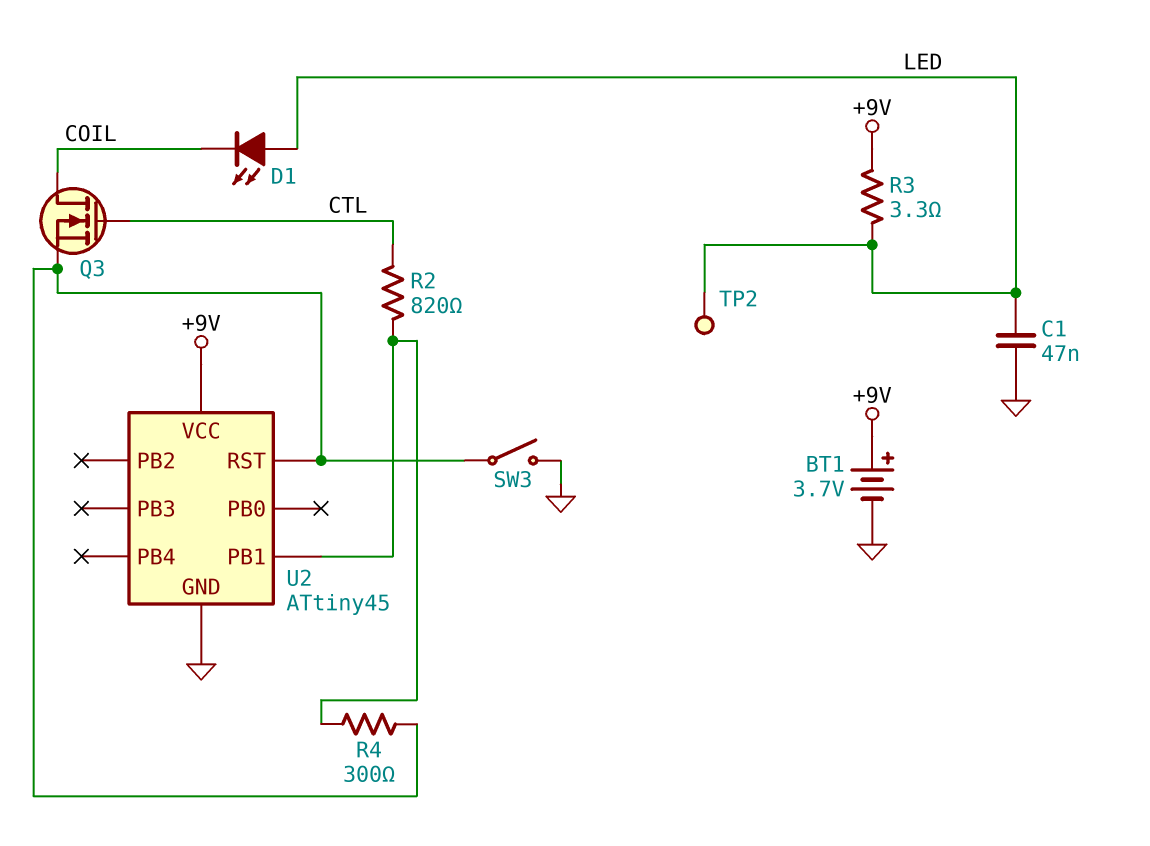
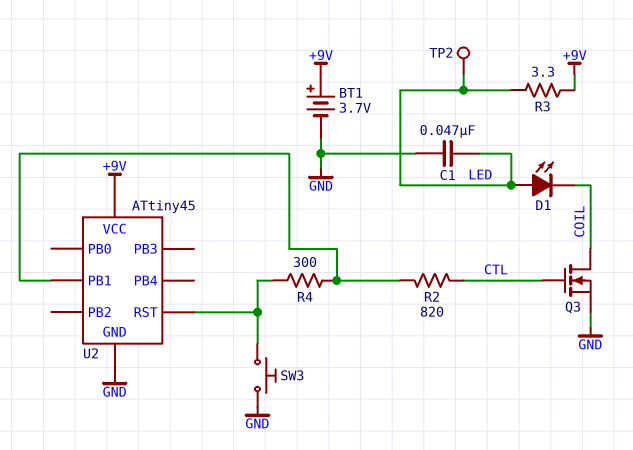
Q3: NMOS (G CTL, D COIL, S U2/RST) -> NMOS (G CTL, D COIL, S GND)
SW3: switch (GND, U2/RST) -> button (GND, U2/RST)

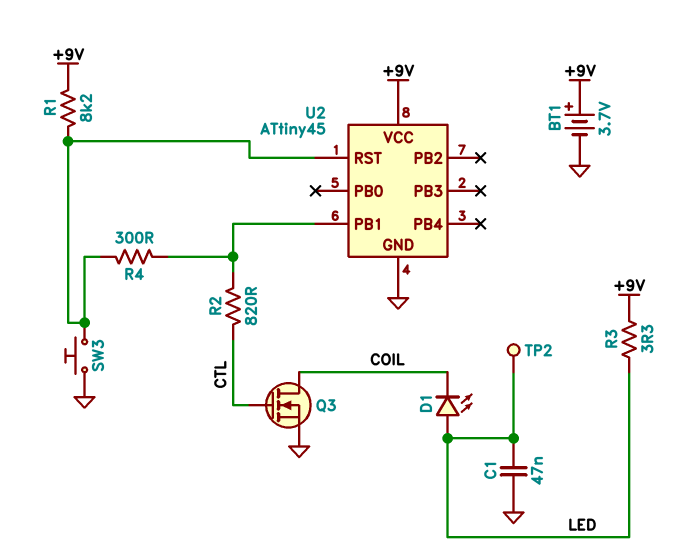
R1: none -> 8.2k (+9V, U2/RST)

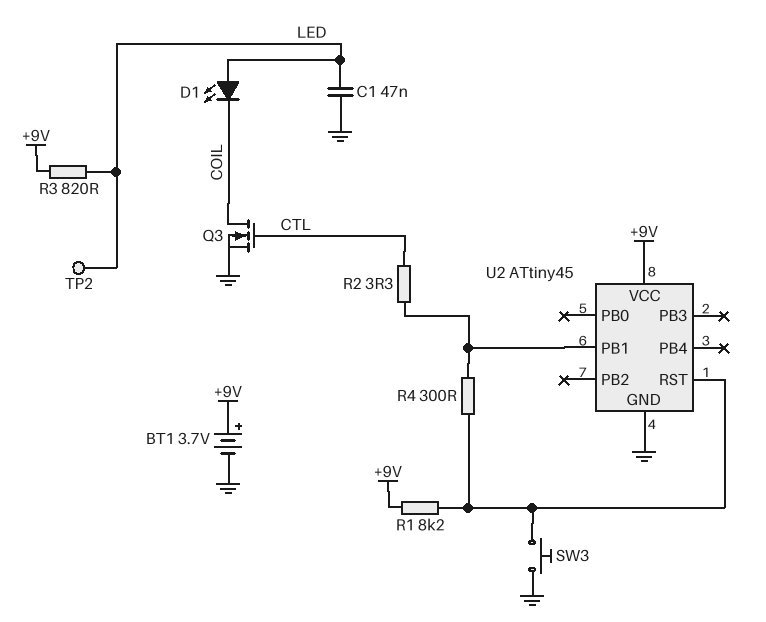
R2: 820 (CTL, U2/PB1) -> 3.3 (CTL, U2/PB1)
R3: 3.3 (+9V, LED) -> 820 (+9V, LED)

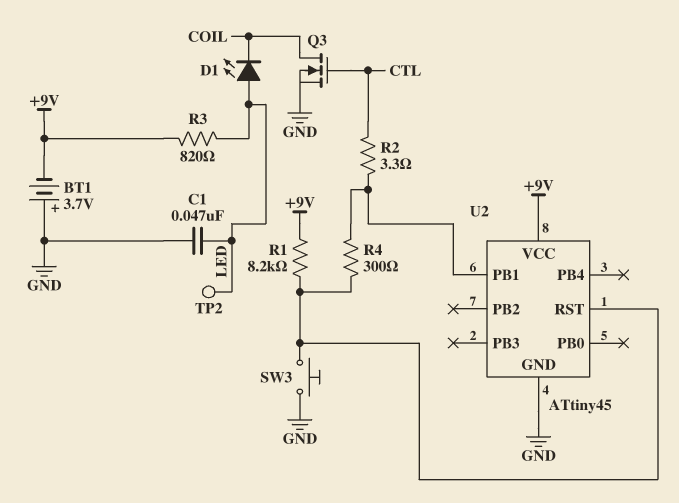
BT1: 3.7V (plus +9V, minus GND) -> 3.7V (plus GND, minus +9V)

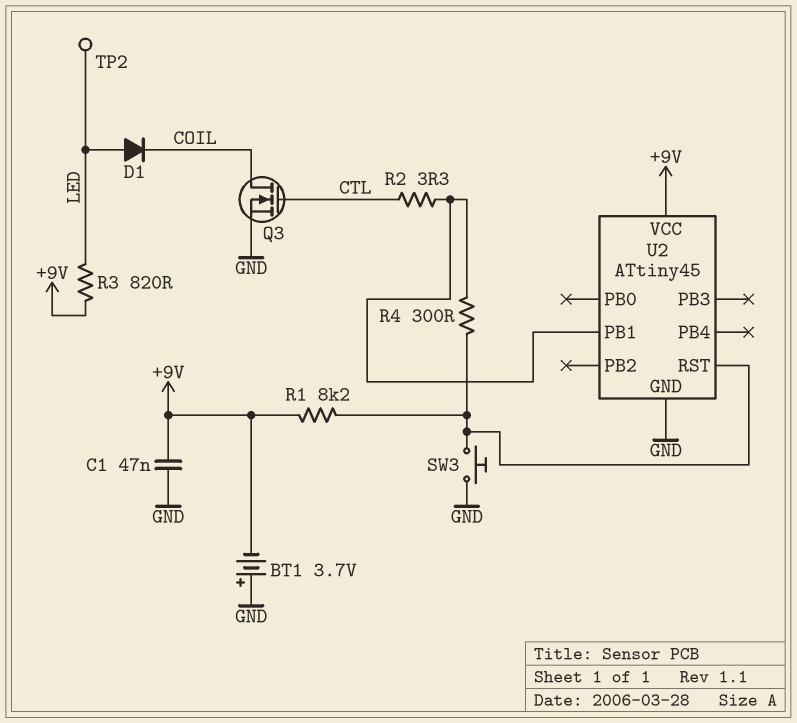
C1: 47nF (GND, LED) -> 47nF (+9V, GND)
D1: LED (A LED, K COIL) -> diode (A LED, K COIL)

